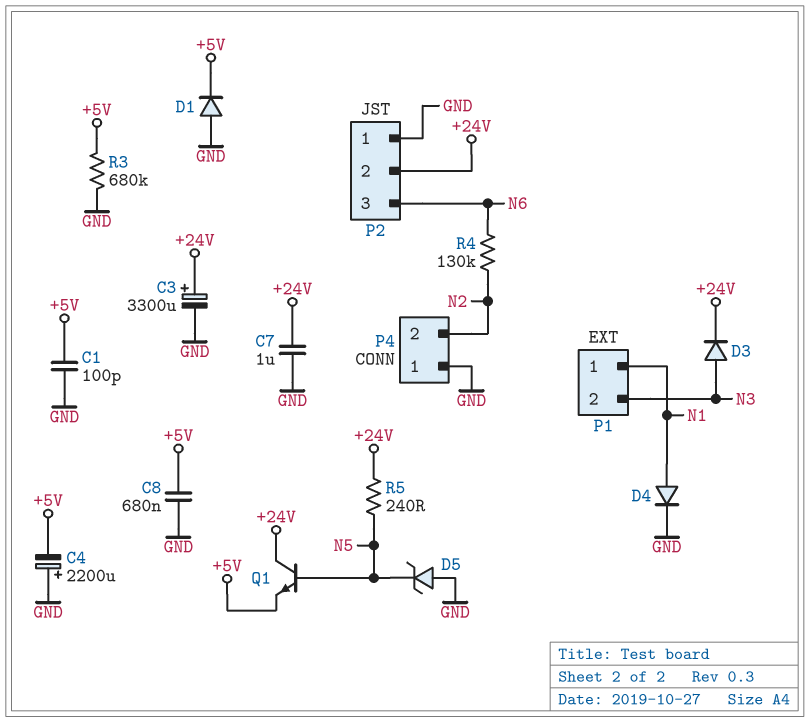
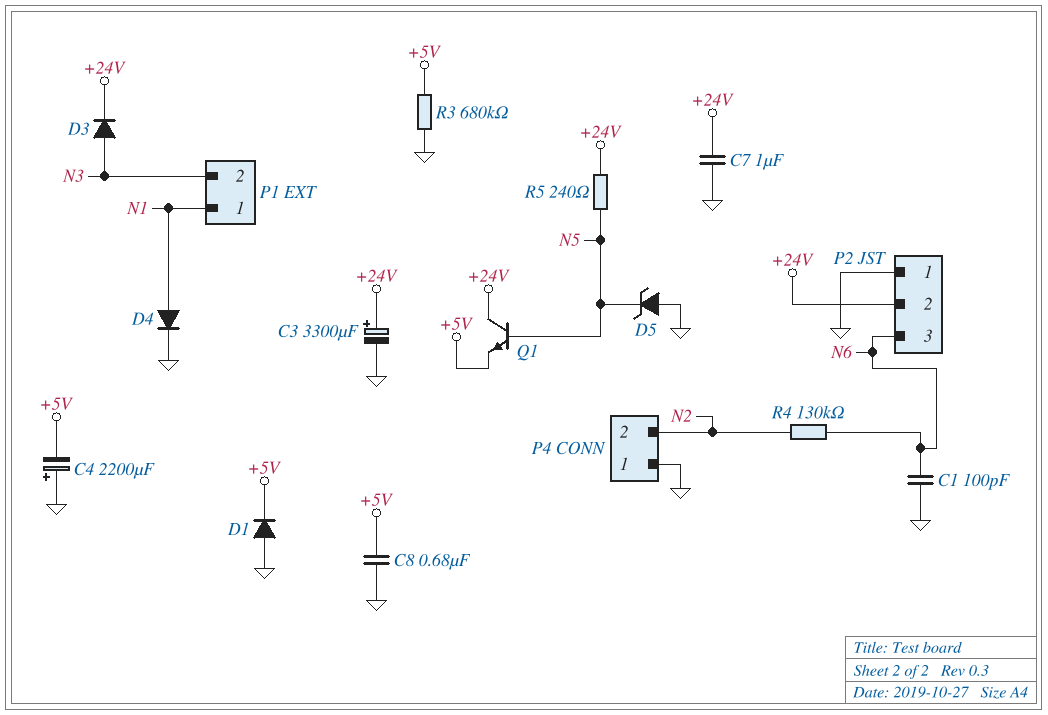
C1: 100pF (+5V, GND) -> 100pF (GND, N6)

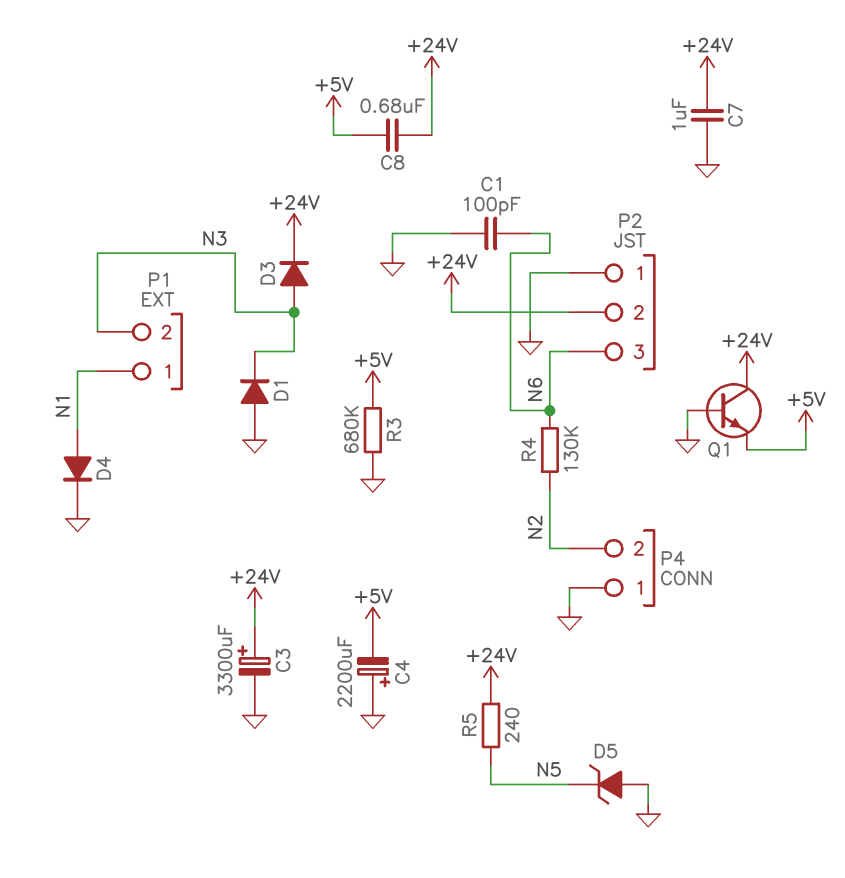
C8: 680nF (+5V, GND) -> 680nF (+5V, +24V)
D1: diode (A GND, K +5V) -> diode (A GND, K N3)
Q1: NPN (B N5, C +24V, E +5V) -> NPN (B GND, C +24V, E +5V)

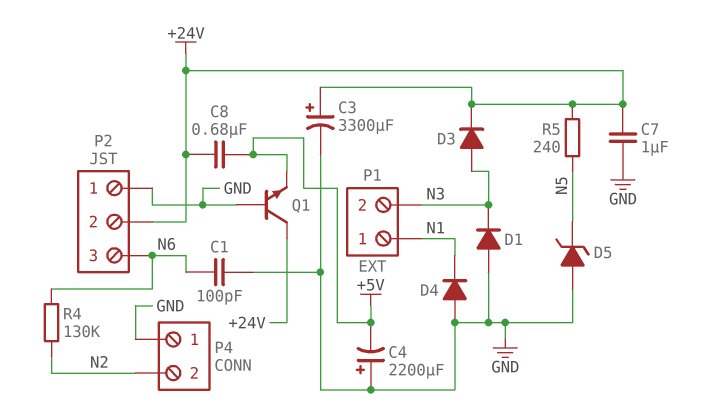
D4: diode (A N1, K GND) -> diode (A GND, K N1)
R3: 680k (+5V, GND) -> none

